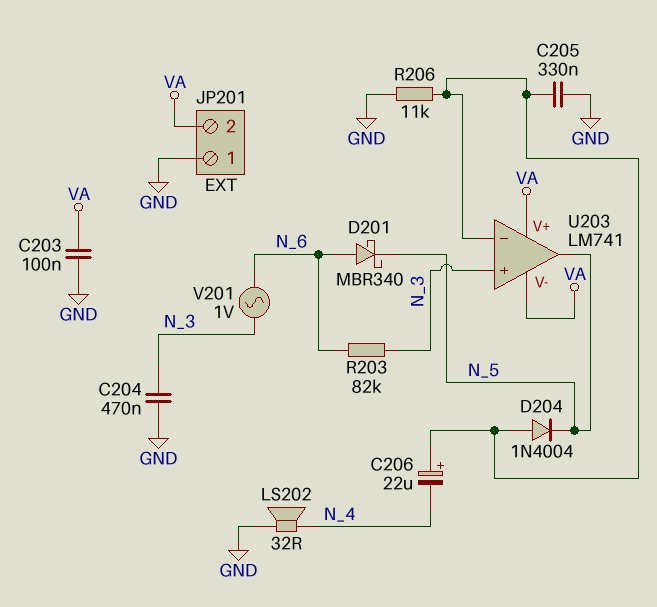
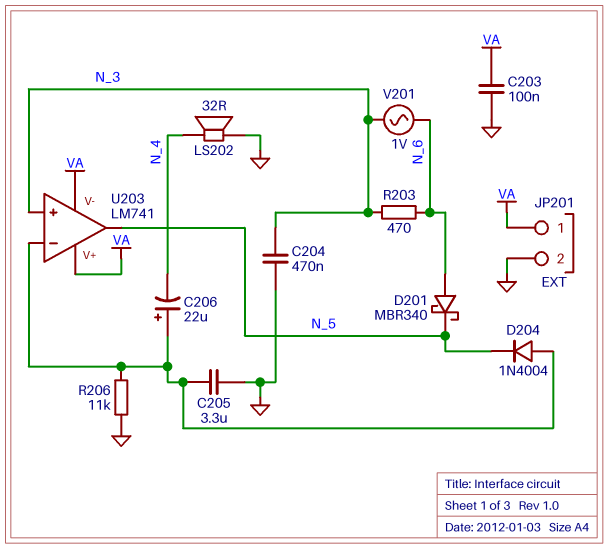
C205: 330nF (GND, U203/in-) -> 3.3uF (GND, U203/in-)
JP201 pin 1: GND -> VA
JP201 pin 2: VA -> GND
R203: 82k (N_3, N_6) -> 470 (N_3, N_6)

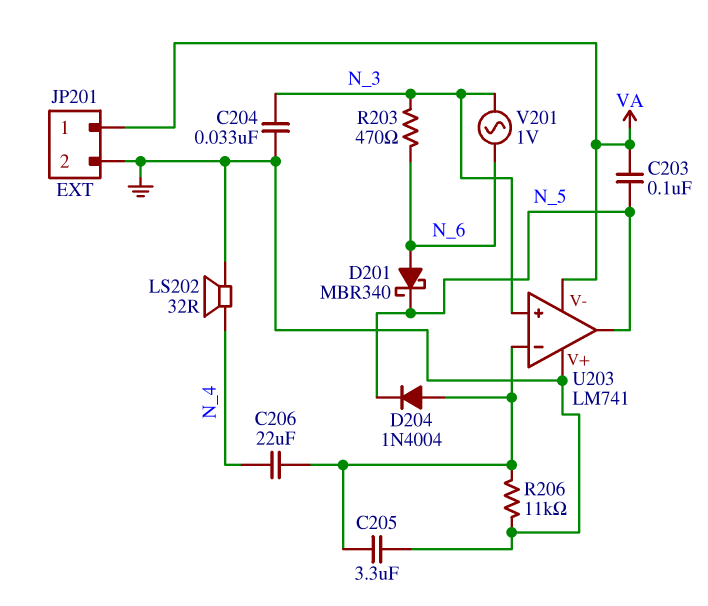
C203: 100nF (GND, VA) -> 100nF (N_5, VA)
C204: 470nF (GND, N_3) -> 33nF (GND, N_3)
C206: 22uF (plus U203/in-, minus N_4) -> 22uF (N_4, U203/in-)
U203 pin V+: VA -> GND

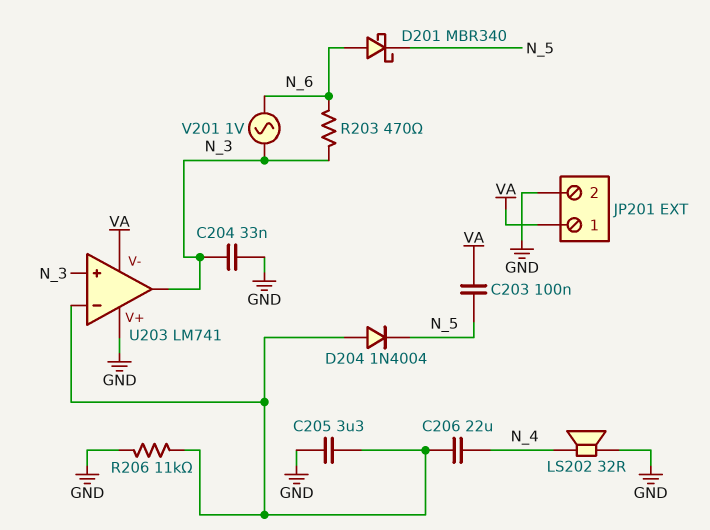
U203 pin out: N_5 -> N_3

